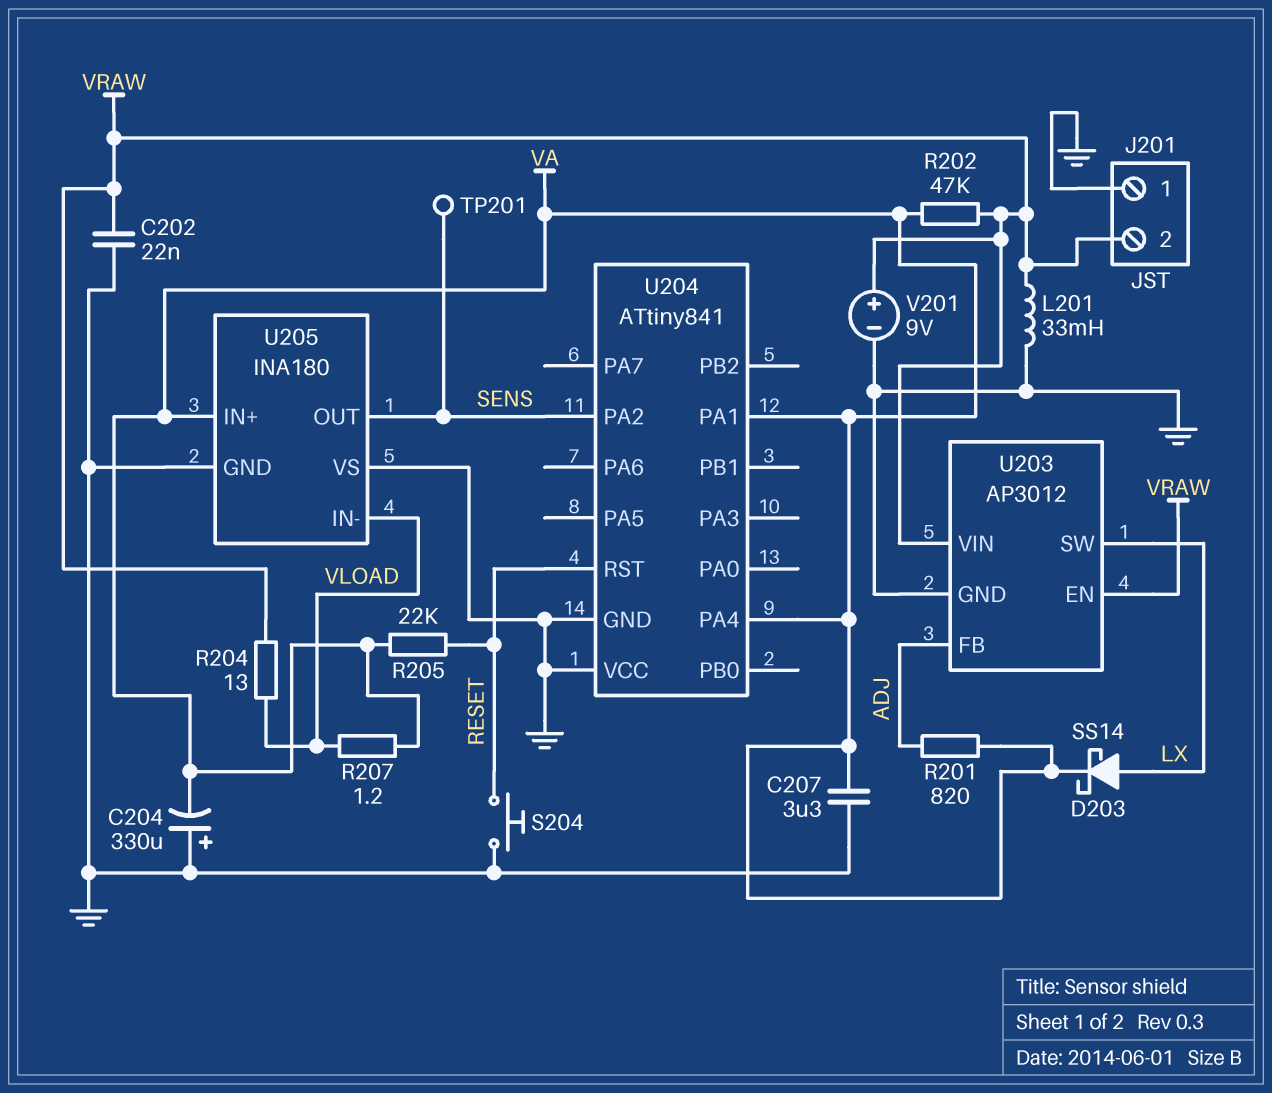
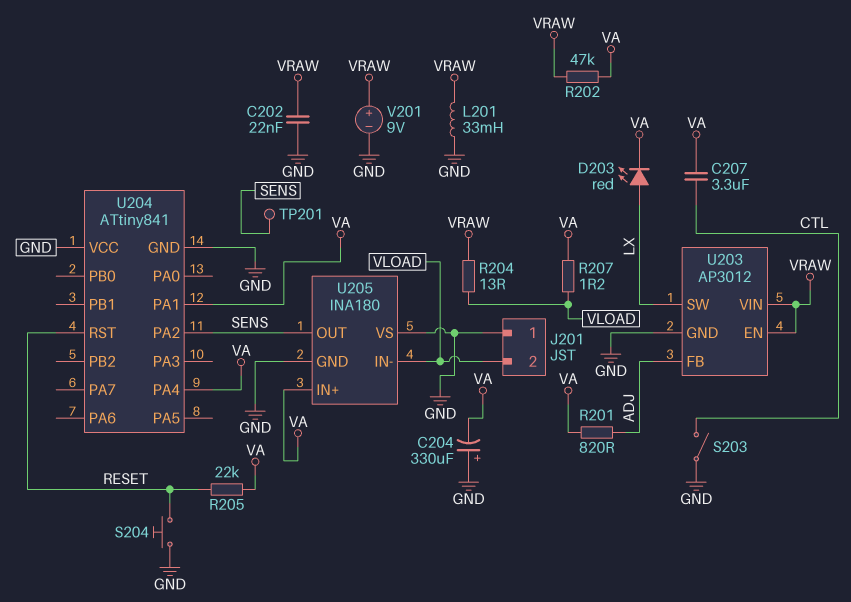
C207: 3.3uF (GND, VA) -> 3.3uF (CTL, VA)
D203: schottky SS14 (A LX, K VA) -> LED red (A LX, K VA)
J201 pin 2: VRAW -> VLOAD
S203: none -> switch (CTL, GND)

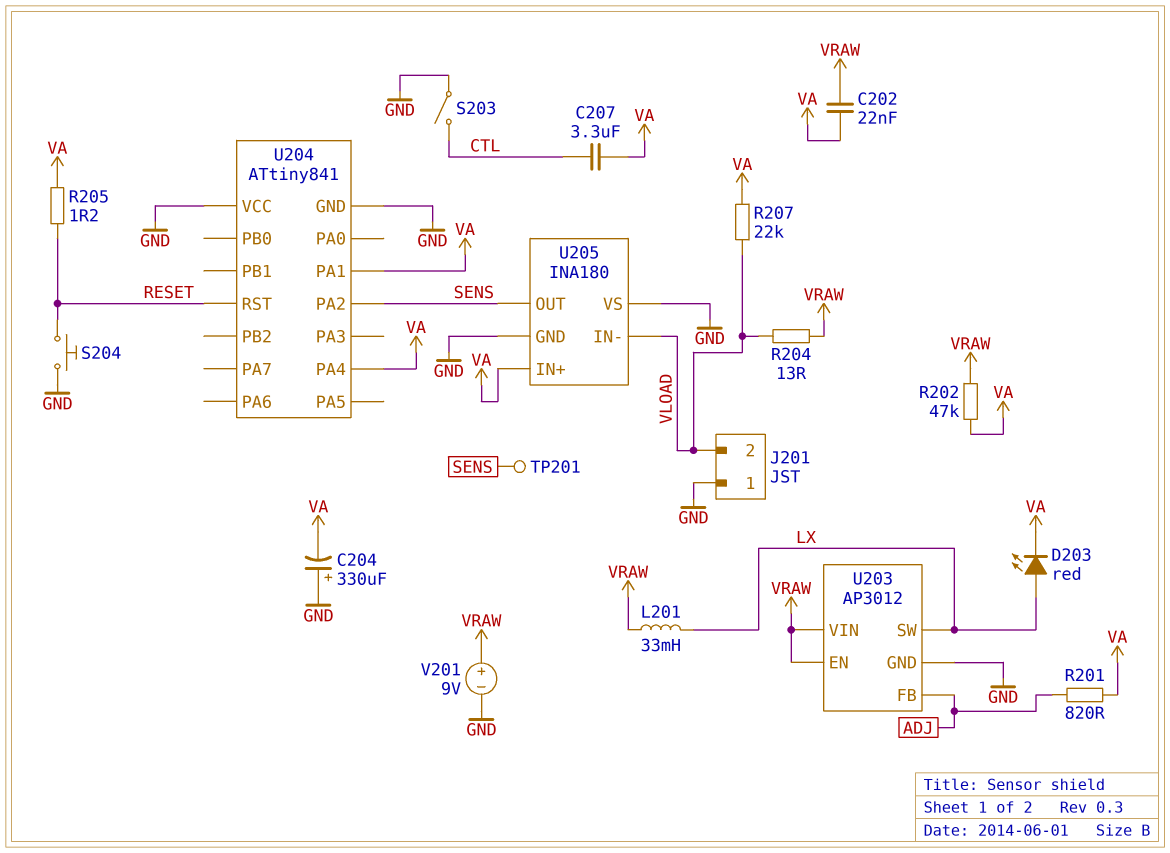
C202: 22nF (GND, VRAW) -> 22nF (VA, VRAW)
L201: 33mH (GND, VRAW) -> 33mH (LX, VRAW)
R205: 22k (RESET, VA) -> 1.2 (RESET, VA)
R207: 1.2 (VA, VLOAD) -> 22k (VA, VLOAD)

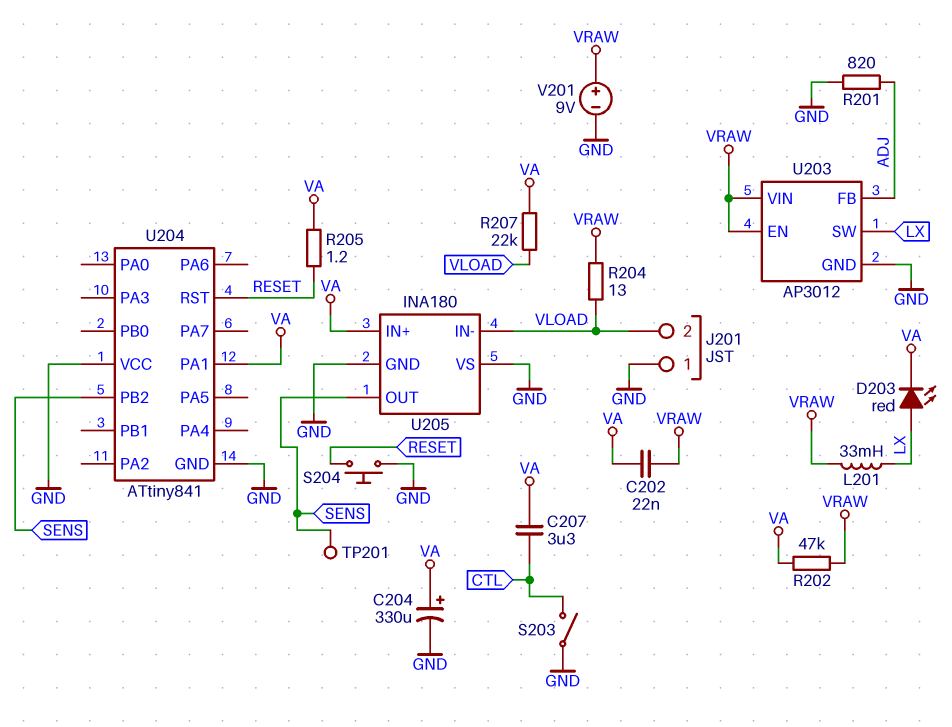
C204: 330uF (plus GND, minus VA) -> 330uF (plus VA, minus GND)
R201: 820 (ADJ, VA) -> 820 (ADJ, GND)
U204 pin PA2: SENS -> none
U204 pin PA4: VA -> none
U204 pin PB2: none -> SENS

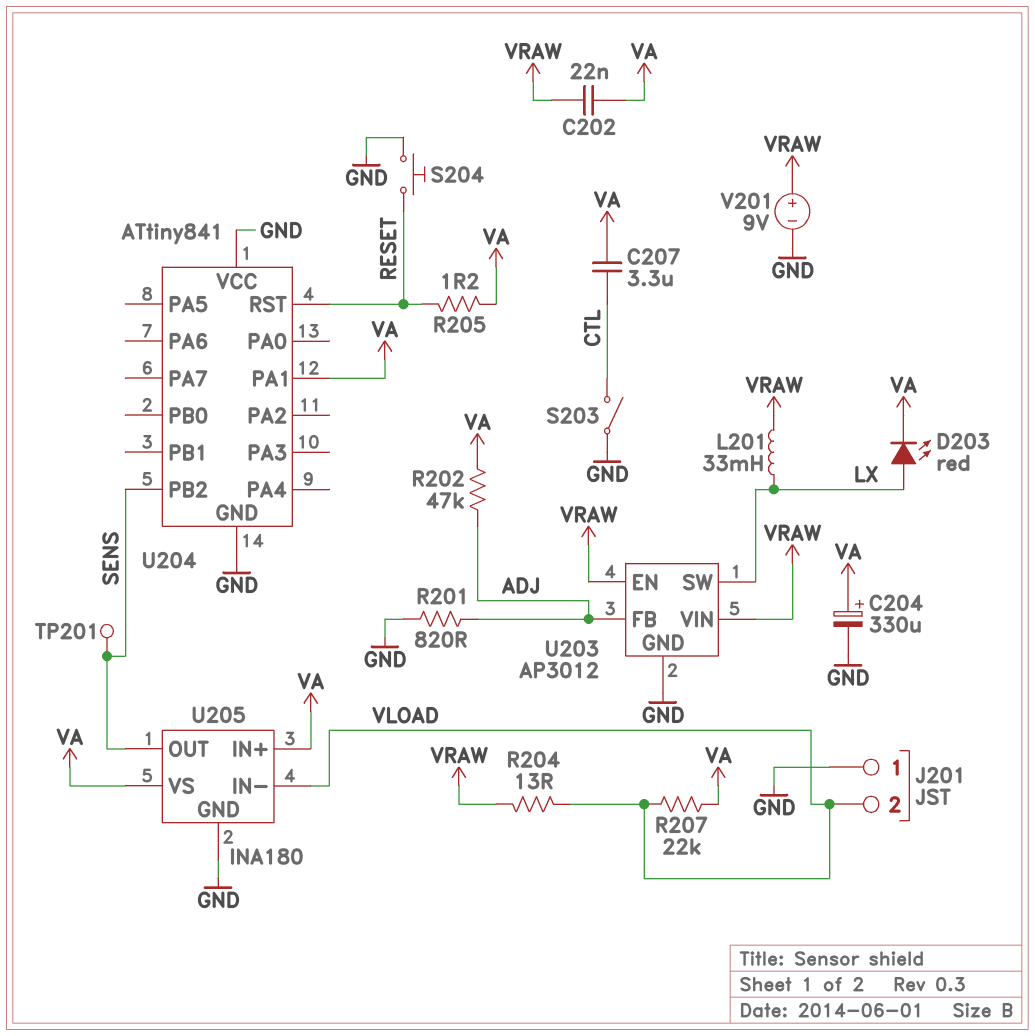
R202: 47k (VA, VRAW) -> 47k (ADJ, VA)
U205 pin VS: GND -> VA

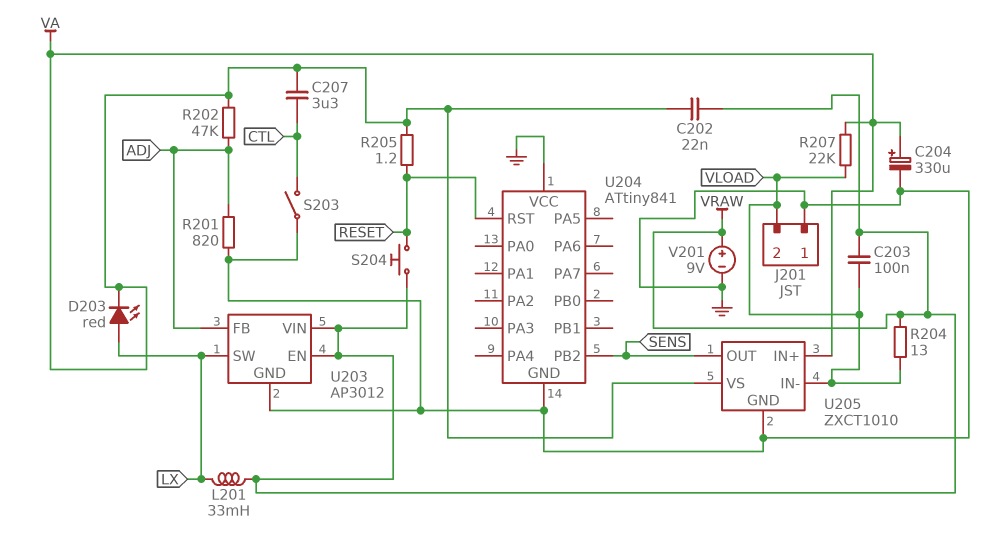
C203: none -> 100nF (VLOAD, VRAW)
S204: button (GND, RESET) -> button (RESET, VRAW)
TP201: test point (SENS) -> none
U204 pin PA1: VA -> none
U205: INA180 -> ZXCT1010

